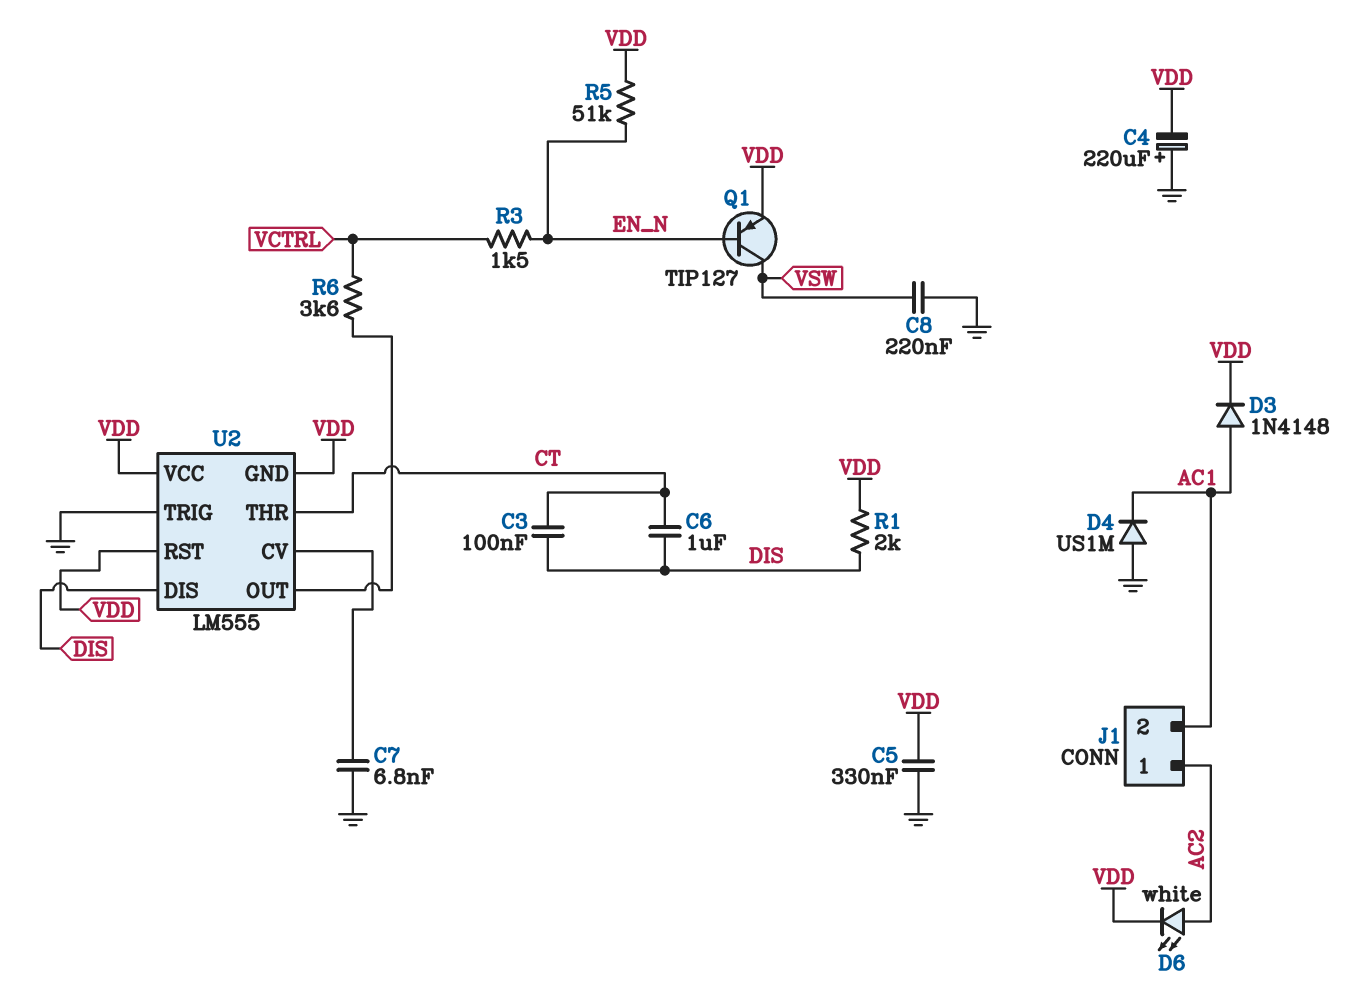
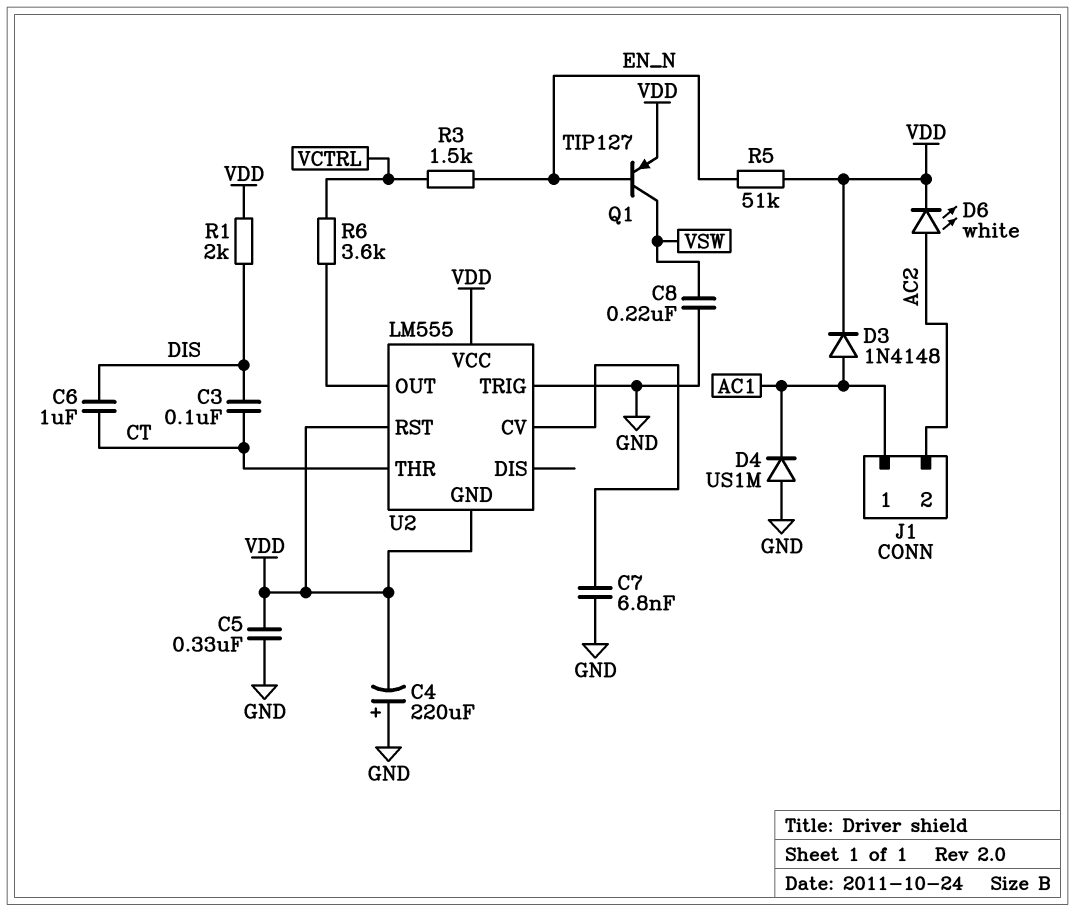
J1 pin 1: AC2 -> AC1
J1 pin 2: AC1 -> AC2
U2 pin DIS: DIS -> none

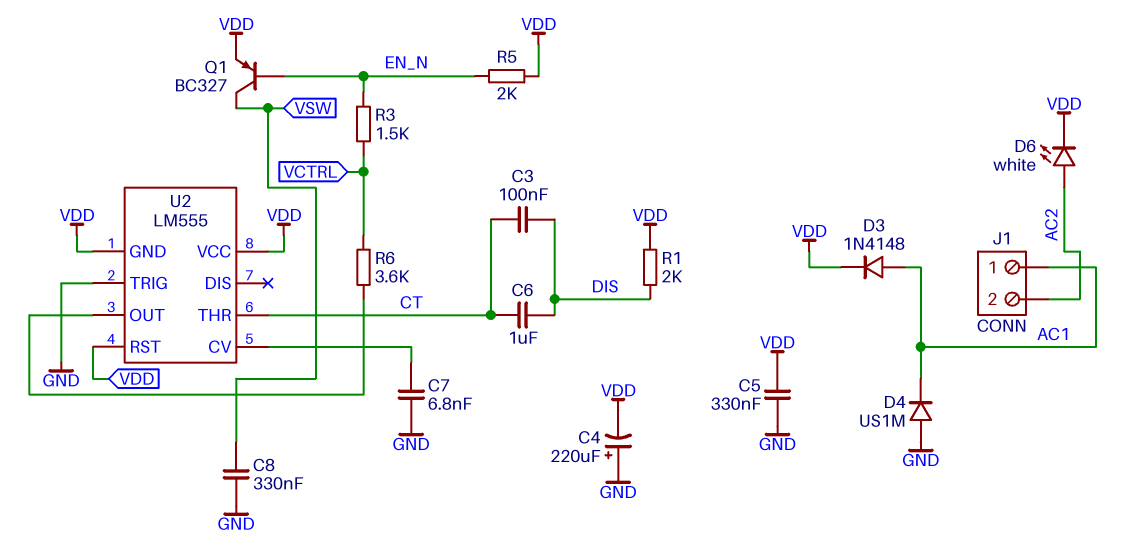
C8: 220nF (GND, VSW) -> 330nF (GND, VSW)
Q1: PNP TIP127 (B EN_N, C VSW, E VDD) -> PNP BC327 (B EN_N, C VSW, E VDD)
R5: 51k (EN_N, VDD) -> 2k (EN_N, VDD)

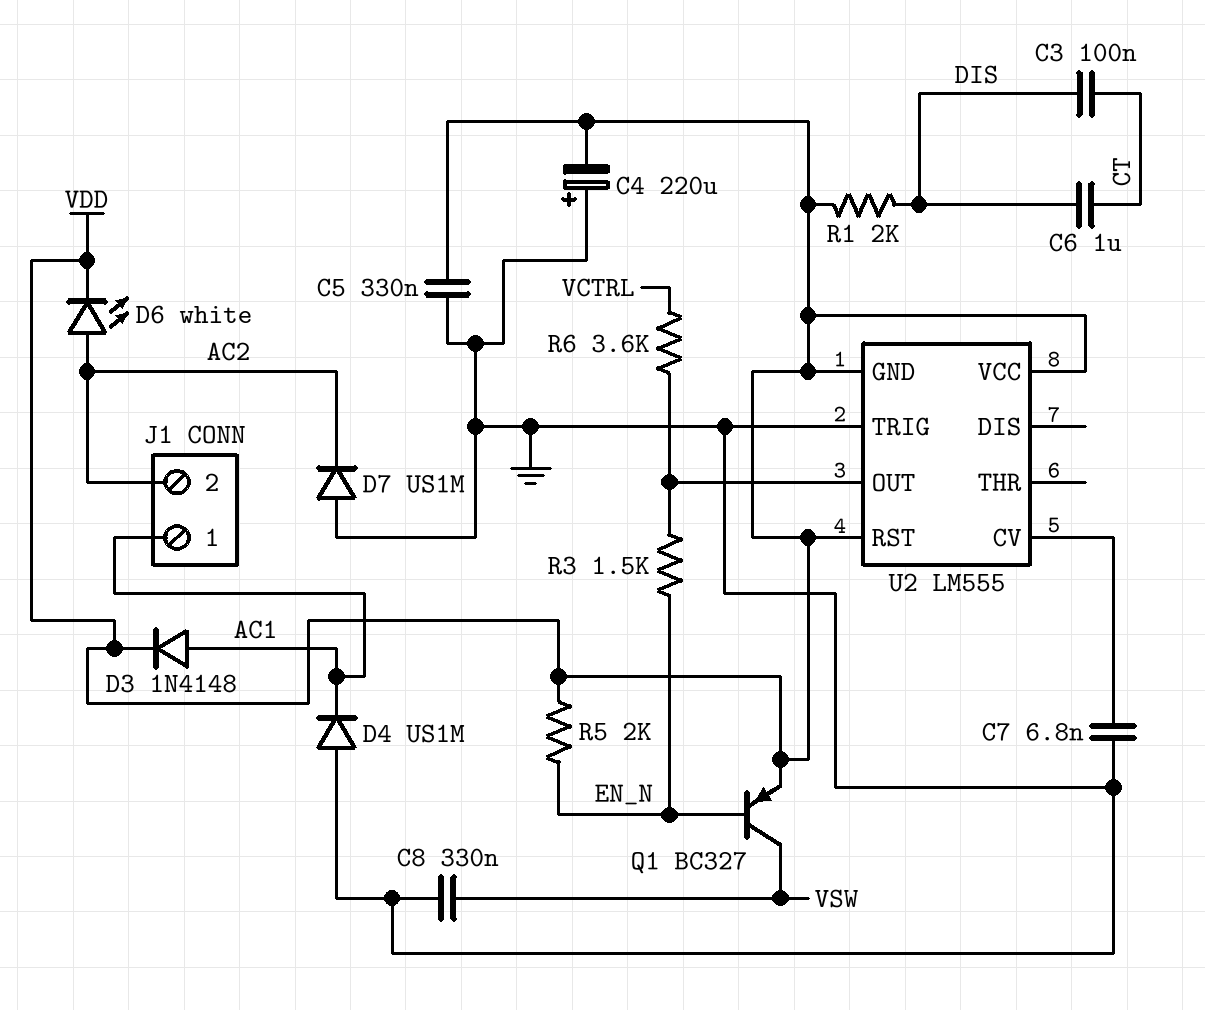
D7: none -> diode US1M (A GND, K AC2)
R3: 1.5k (EN_N, VCTRL) -> 1.5k (EN_N, U2/OUT)
U2 pin THR: CT -> none

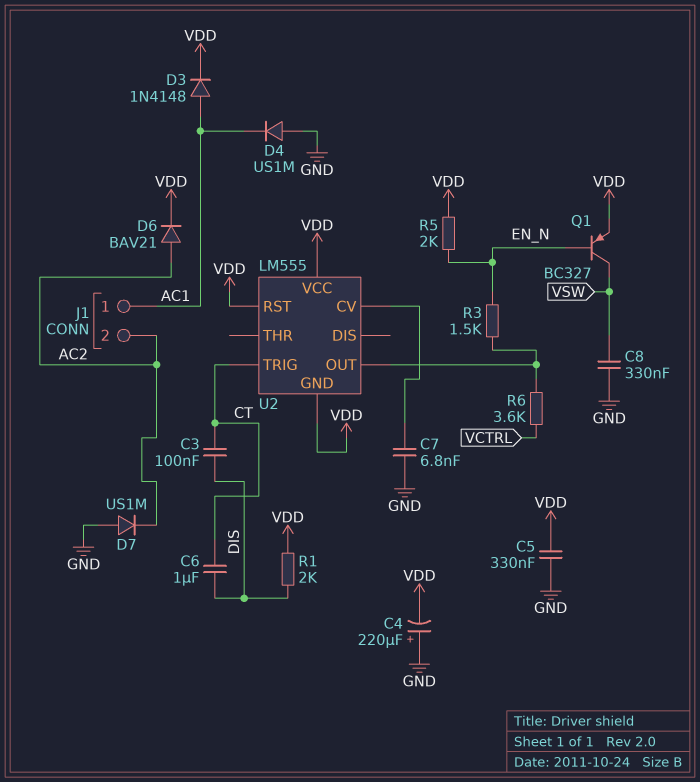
D6: LED white (A AC2, K VDD) -> diode BAV21 (A AC2, K VDD)
U2 pin TRIG: GND -> CT

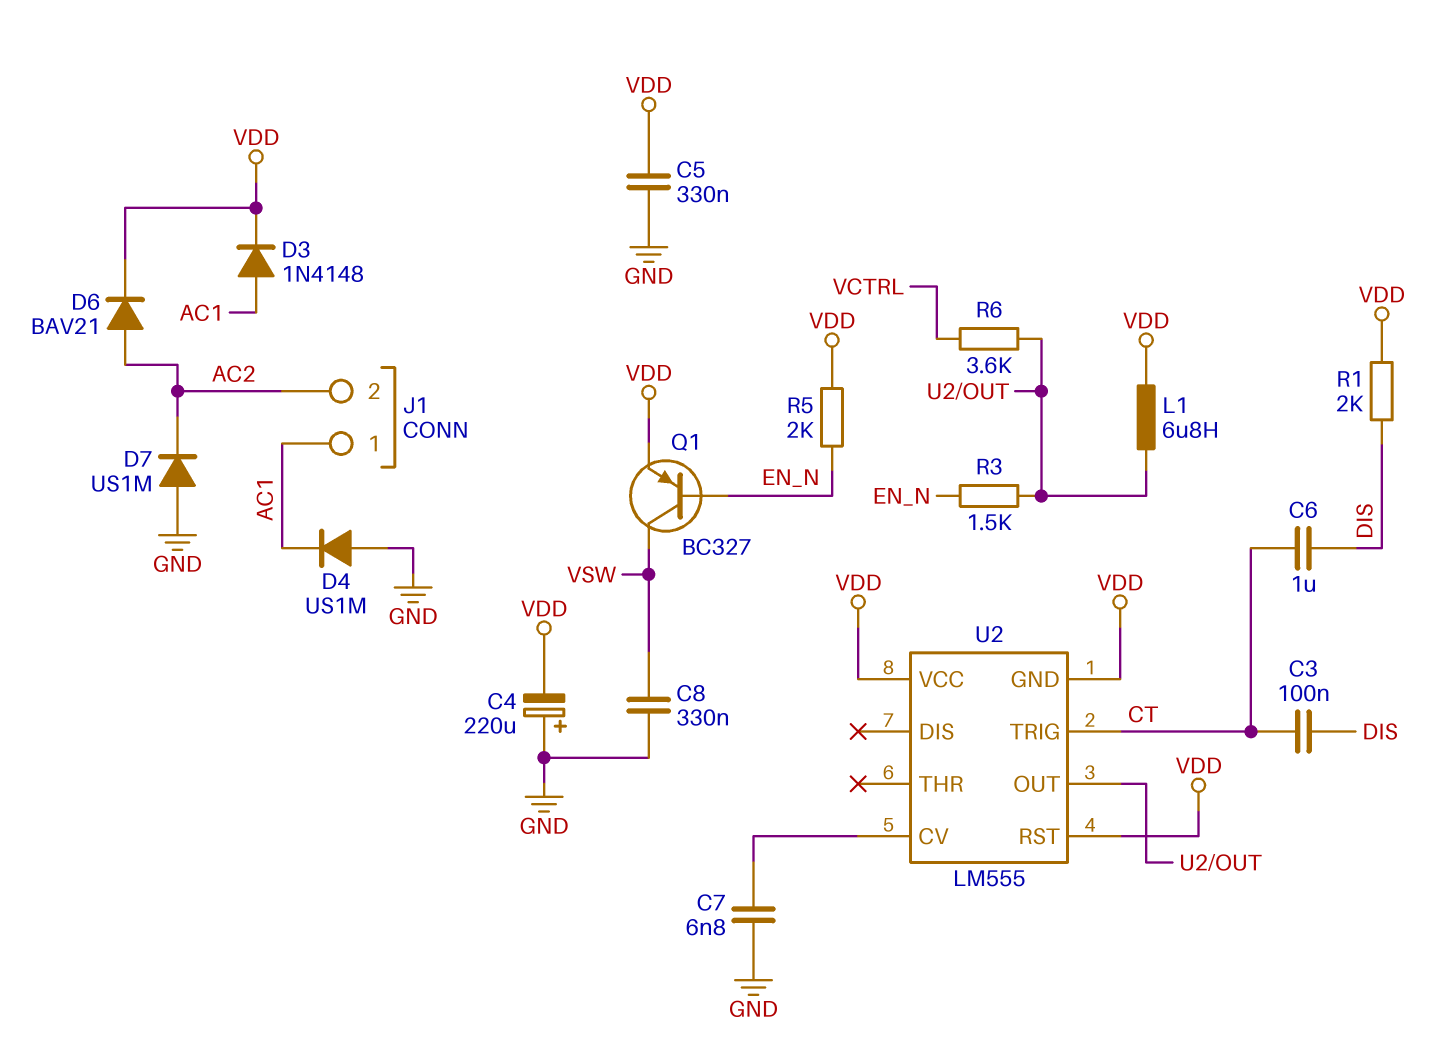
L1: none -> 6.8uH (U2/OUT, VDD)

